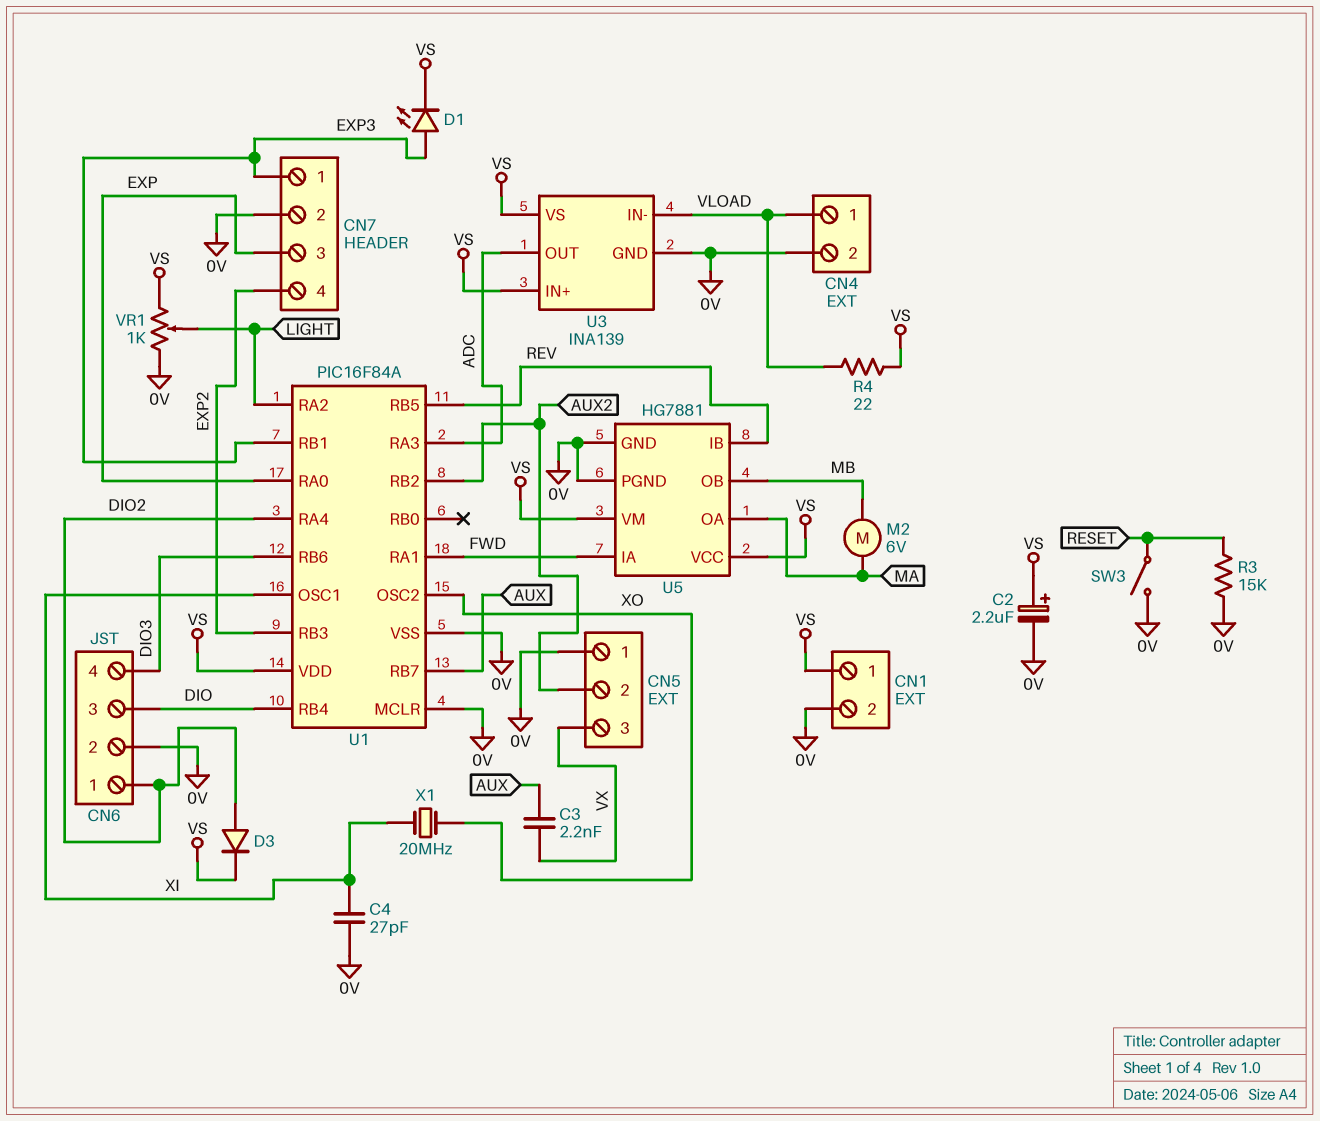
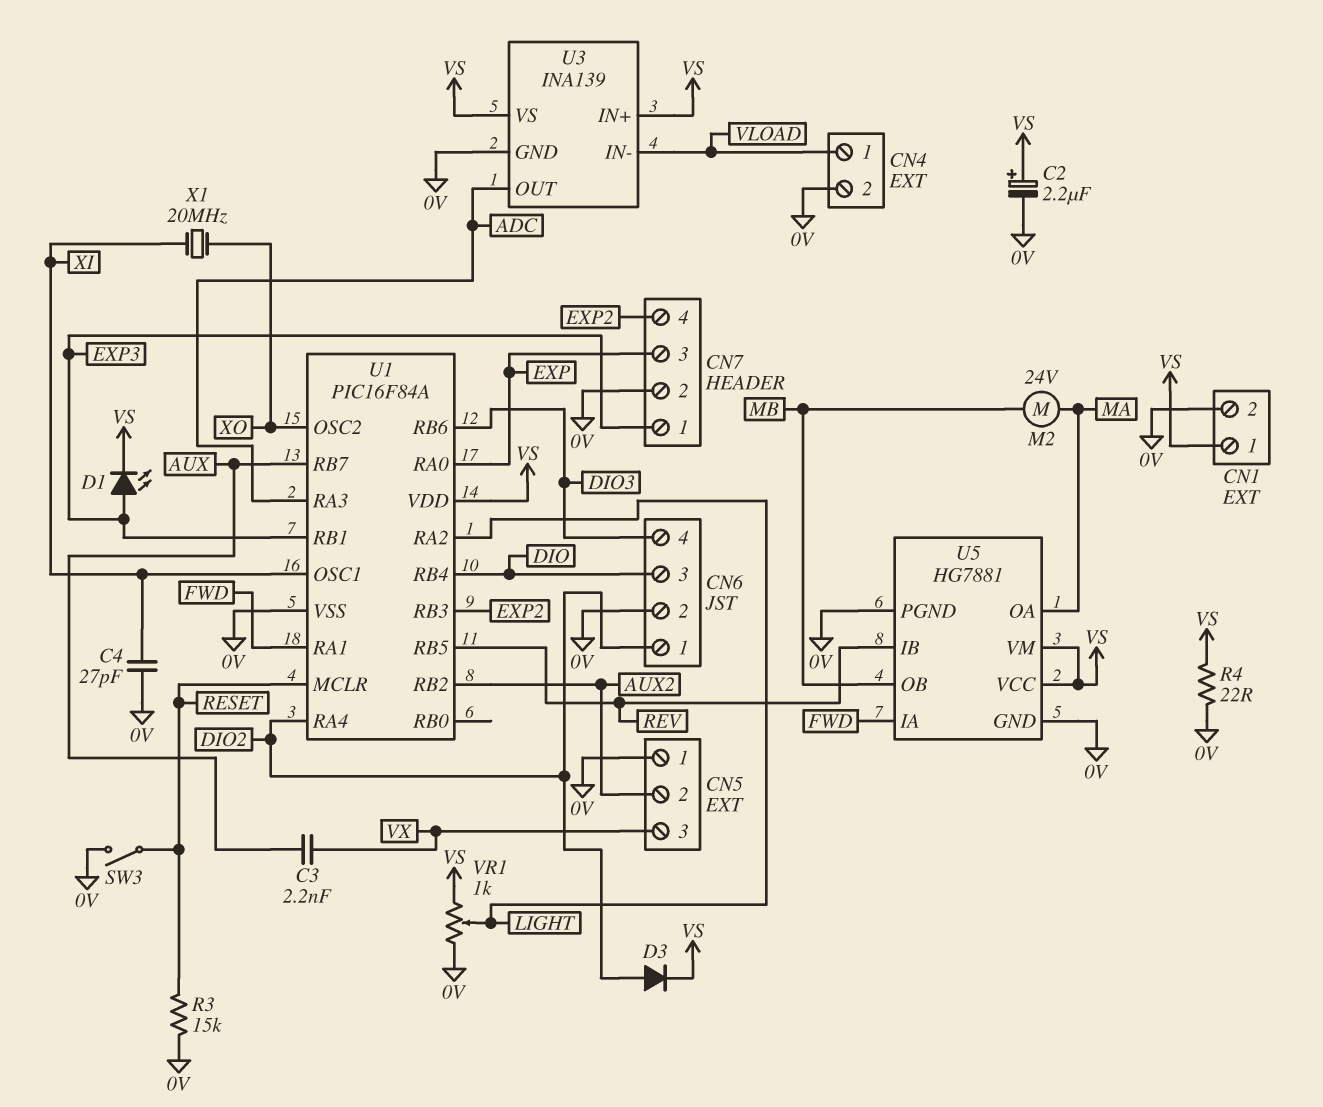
M2: motor 6V (MA, MB) -> motor 24V (MA, MB)
R4: 22 (VLOAD, VS) -> 22 (0V, VS)
U1 pin MCLR: 0V -> RESET

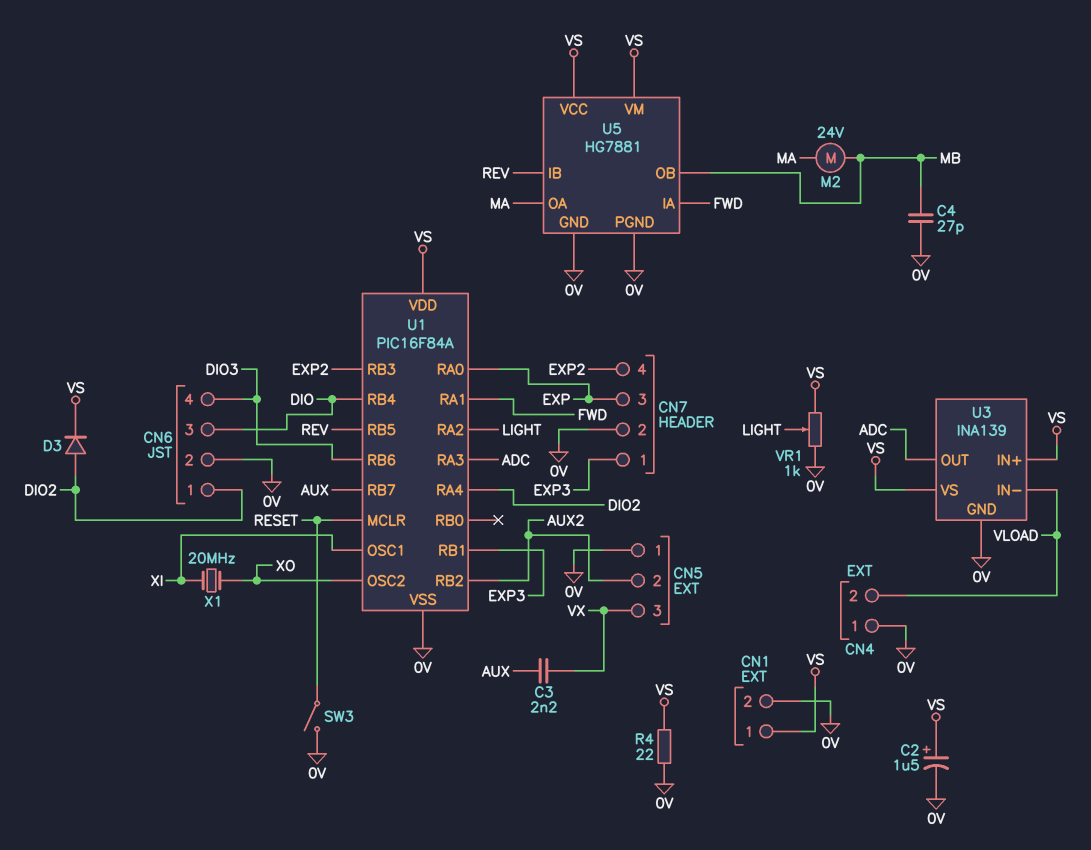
C2: 2.2uF (plus VS, minus 0V) -> 1.5uF (plus VS, minus 0V)
C4: 27pF (0V, XI) -> 27pF (0V, MB)
CN4 pin 1: VLOAD -> 0V
CN4 pin 2: 0V -> VLOAD
D1: LED (A EXP3, K VS) -> none
R3: 15k (0V, RESET) -> none

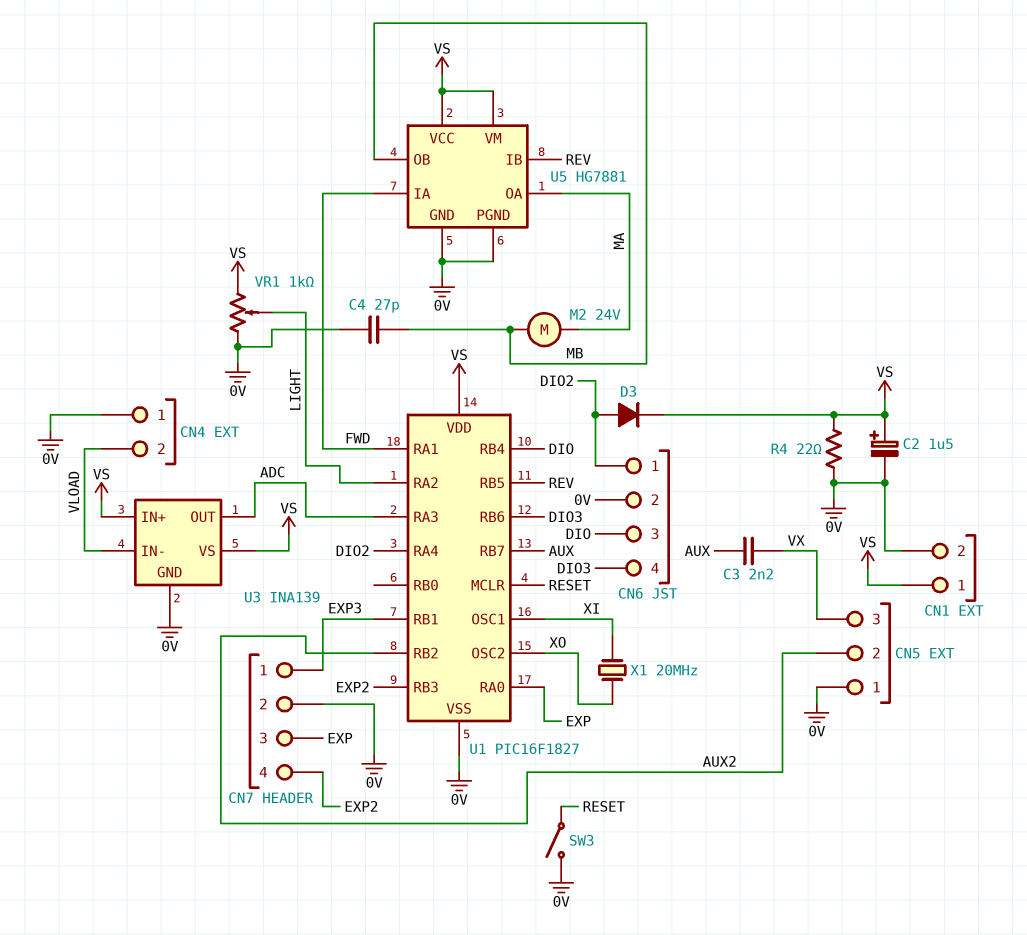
U1: PIC16F84A -> PIC16F1827

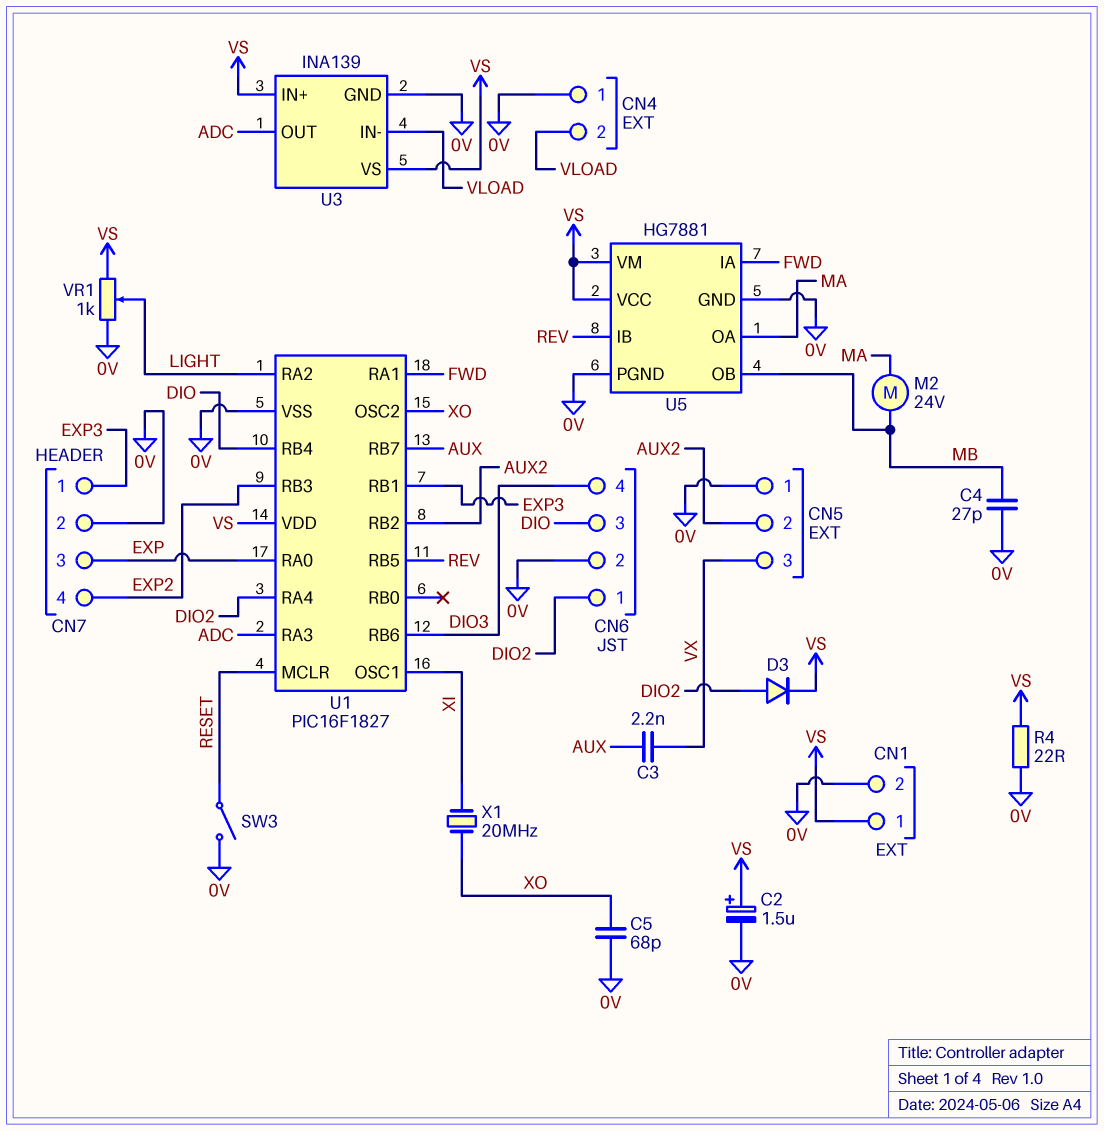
C5: none -> 68pF (0V, XO)

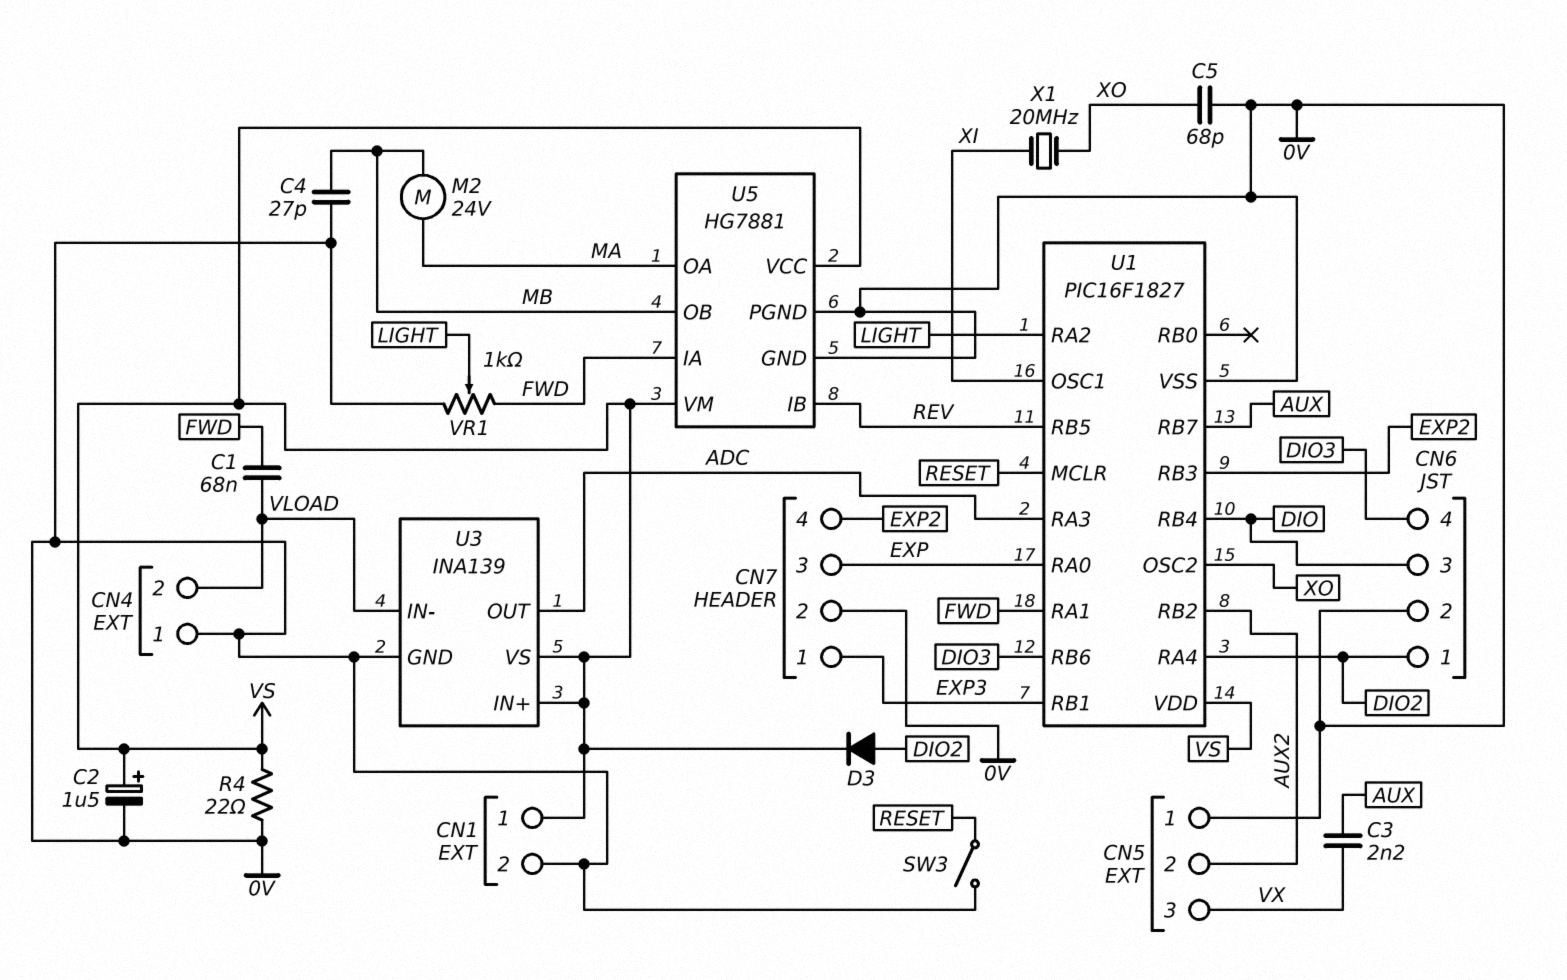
C1: none -> 68nF (FWD, VLOAD)
VR1: 1k (0V, VS, wiper LIGHT) -> 1k (0V, FWD, wiper LIGHT)

